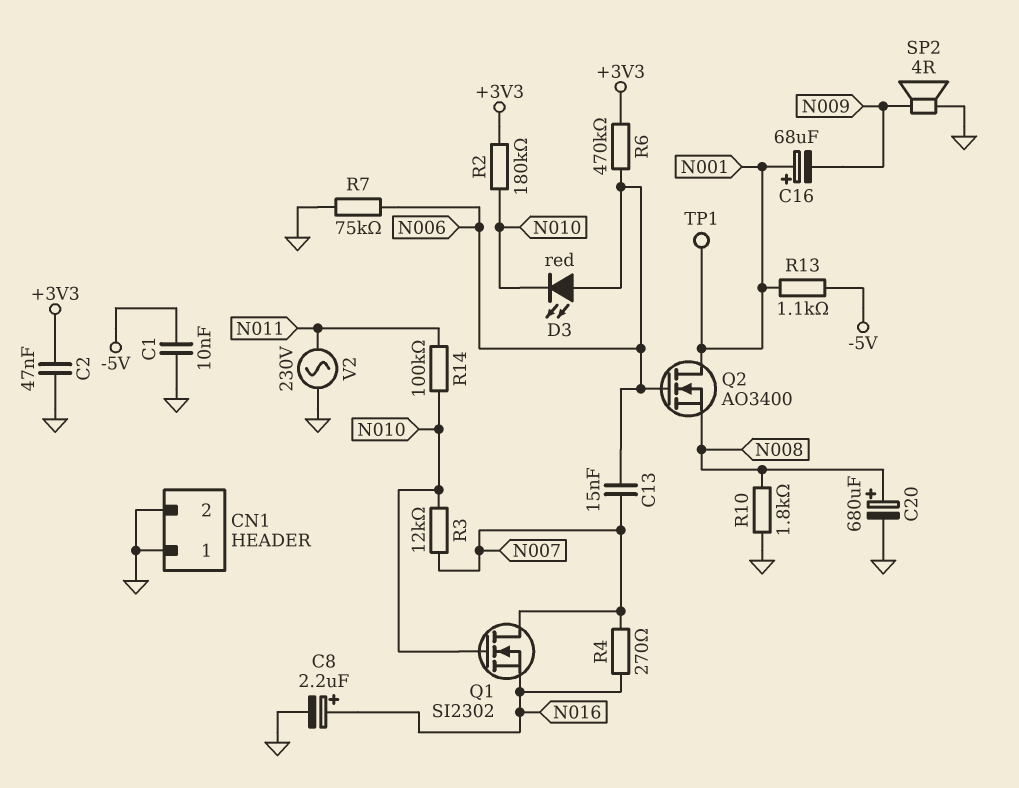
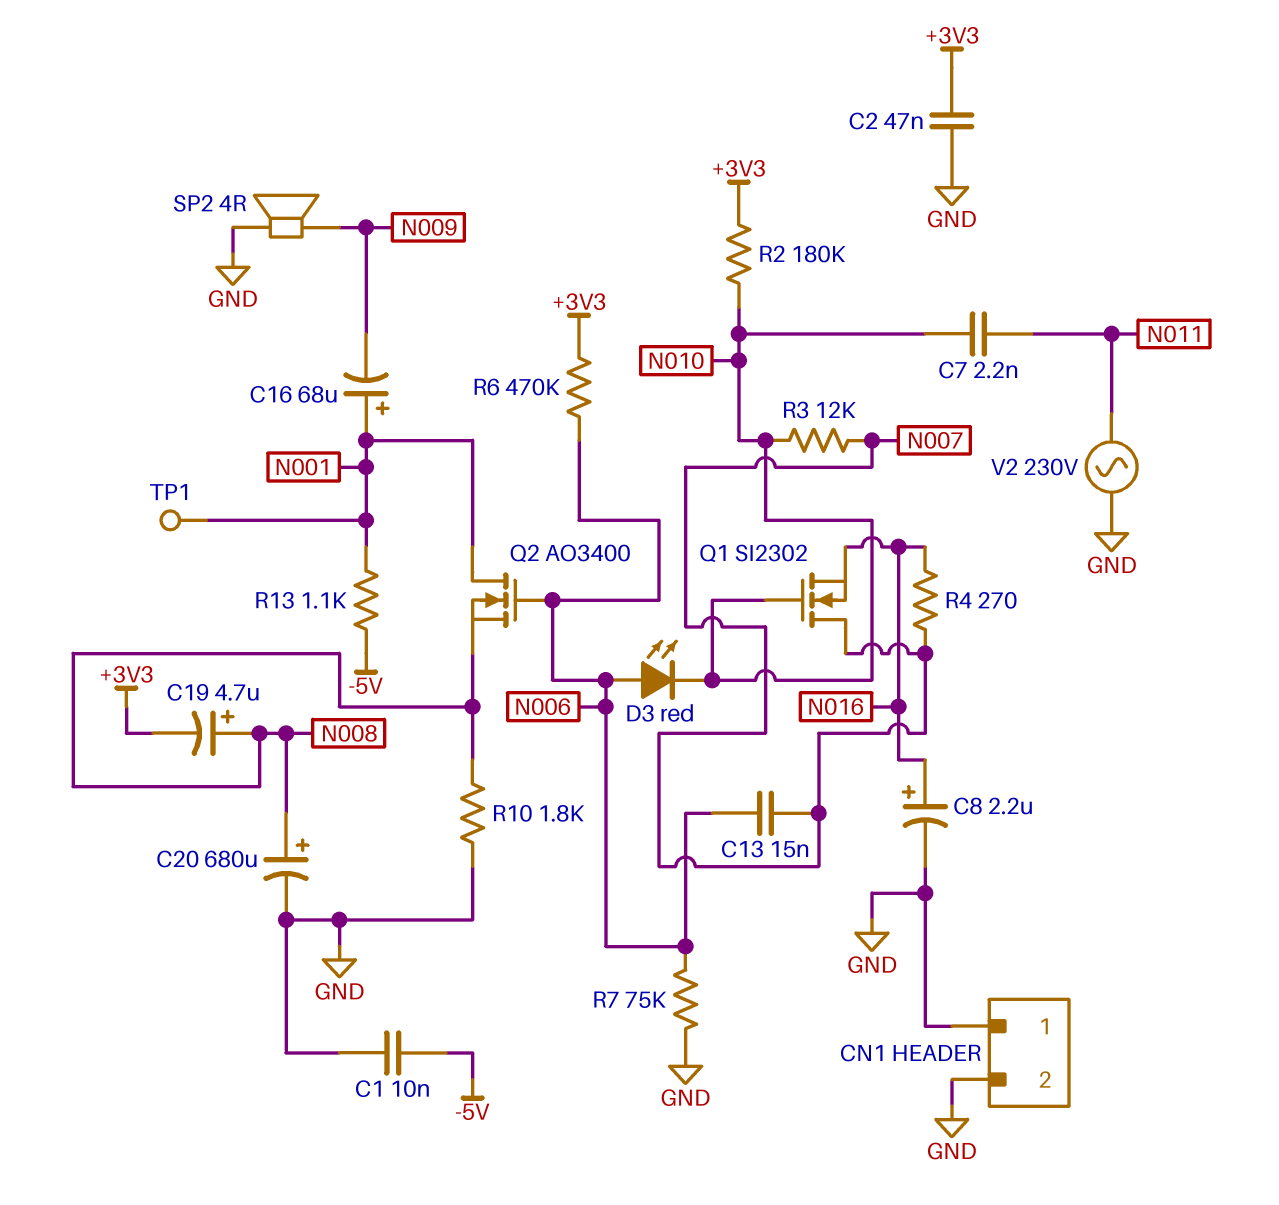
C7: none -> 2.2nF (N010, N011)
C19: none -> 4.7uF (plus N008, minus +3V3)
R14: 100k (N010, N011) -> none

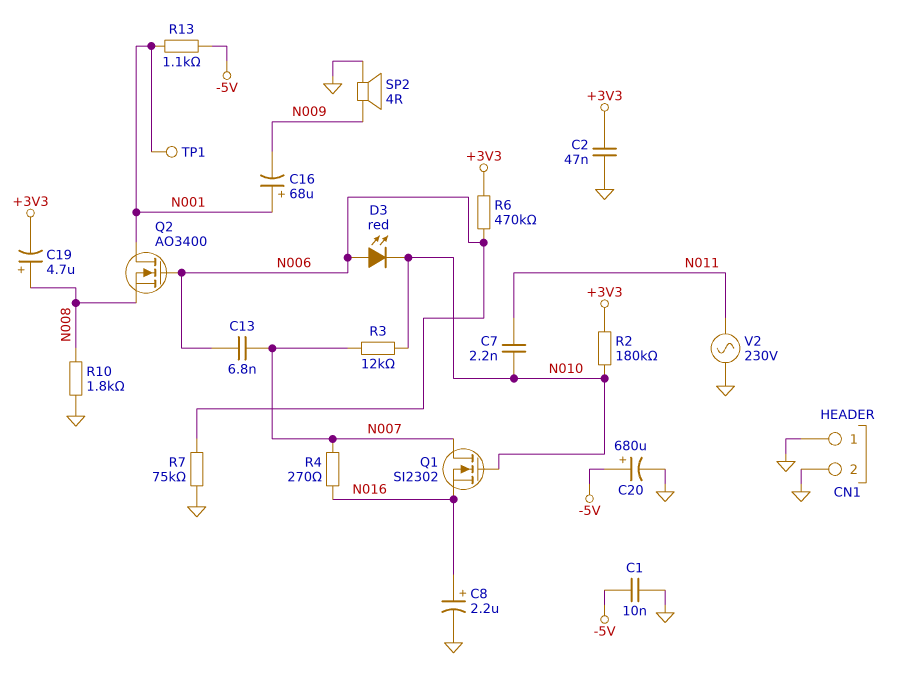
C13: 15nF (N006, N007) -> 6.8nF (N006, N007)
C20: 680uF (plus N008, minus GND) -> 680uF (plus -5V, minus GND)

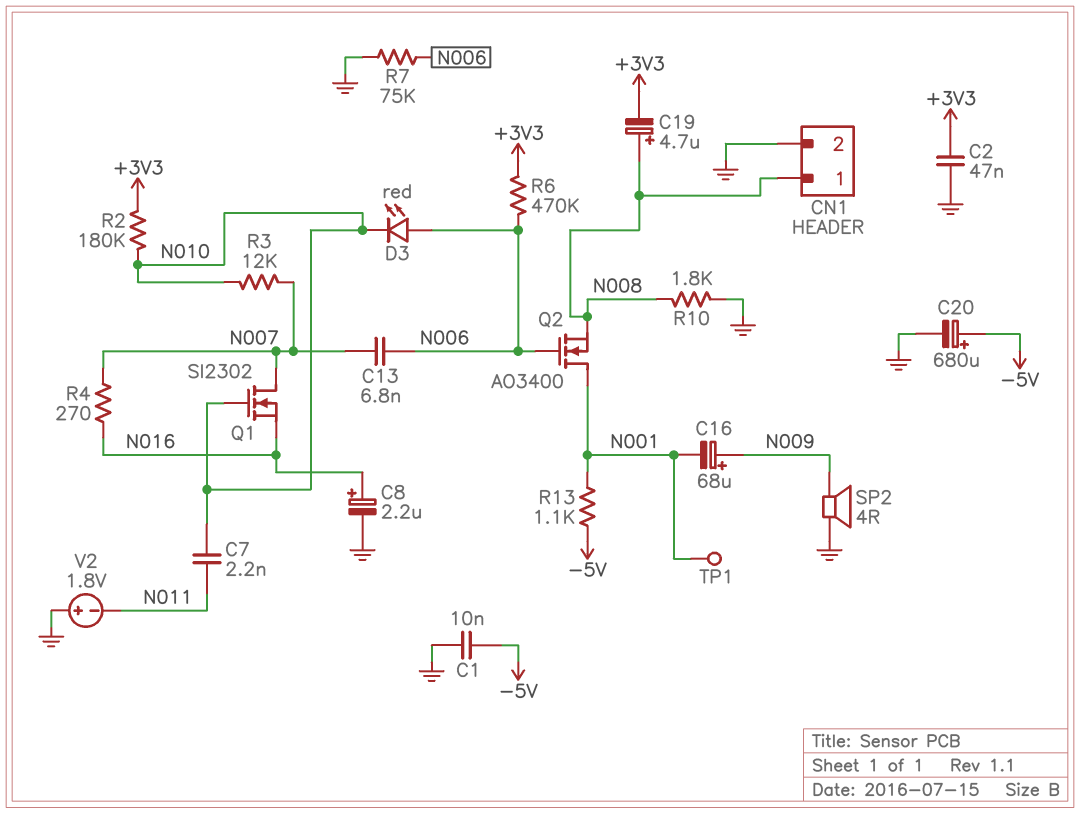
C16: 68uF (plus N001, minus N009) -> 68uF (plus N009, minus N001)
CN1 pin 1: GND -> N008
V2: AC 230V (GND, N011) -> 1.8V (plus GND, minus N011)

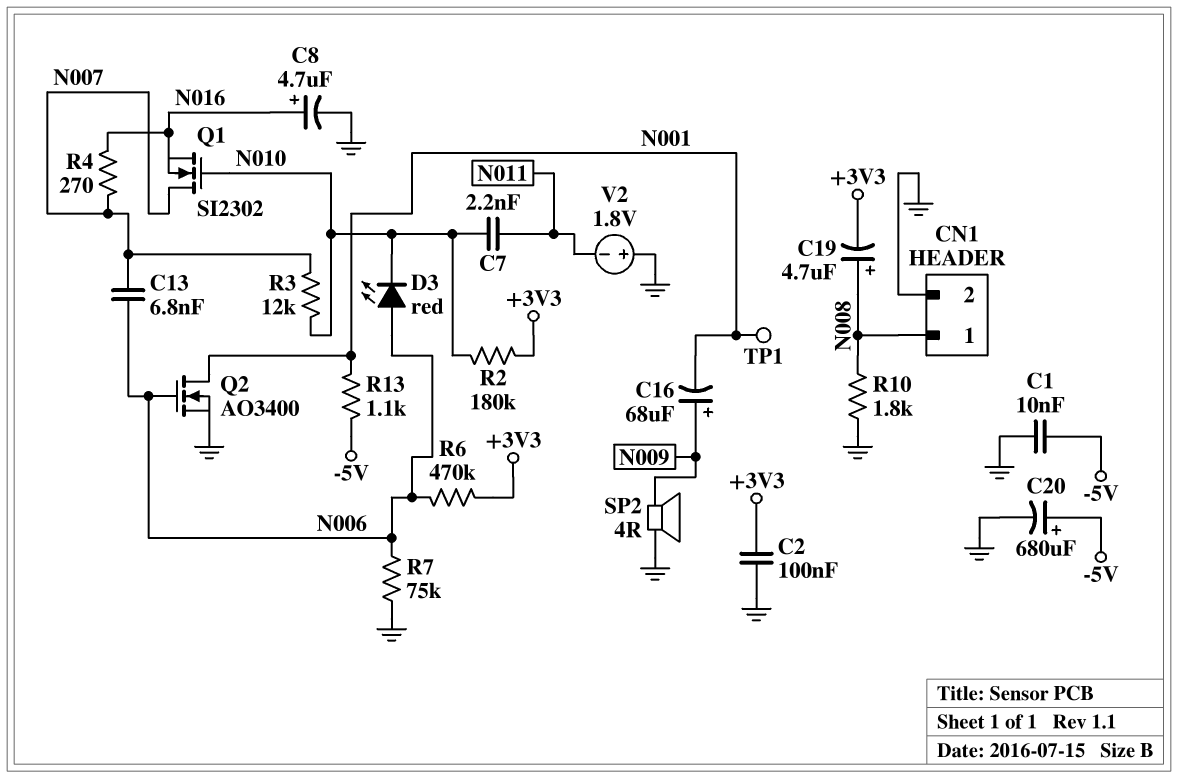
C2: 47nF (+3V3, GND) -> 100nF (+3V3, GND)
C8: 2.2uF (plus N016, minus GND) -> 4.7uF (plus N016, minus GND)
Q2: NMOS AO3400 (G N006, D N001, S N008) -> NMOS AO3400 (G N006, D N001, S GND)

